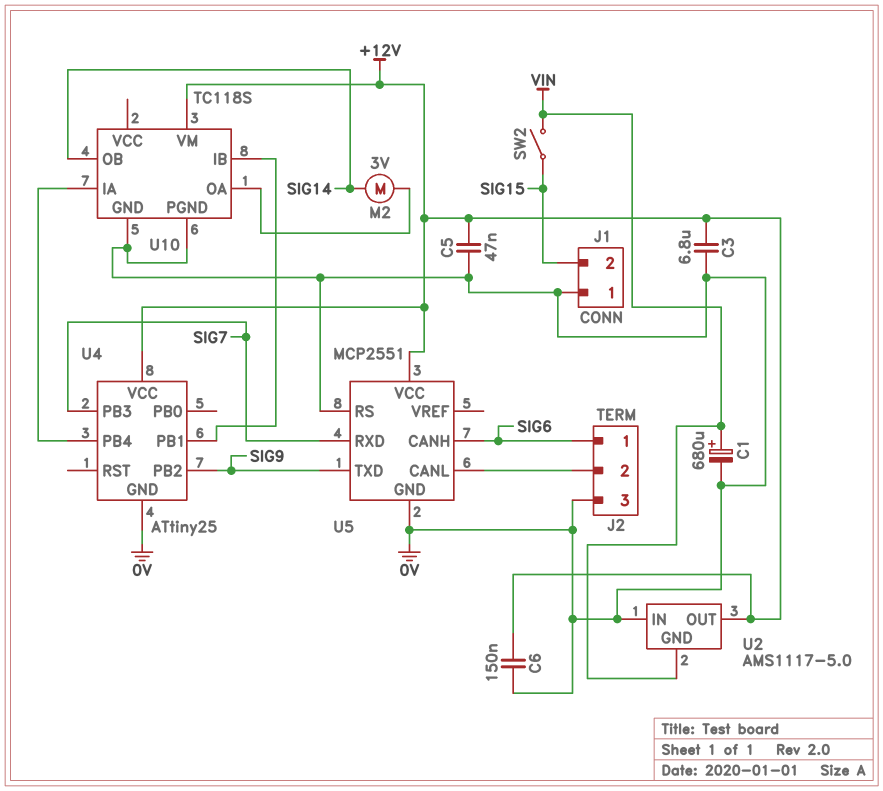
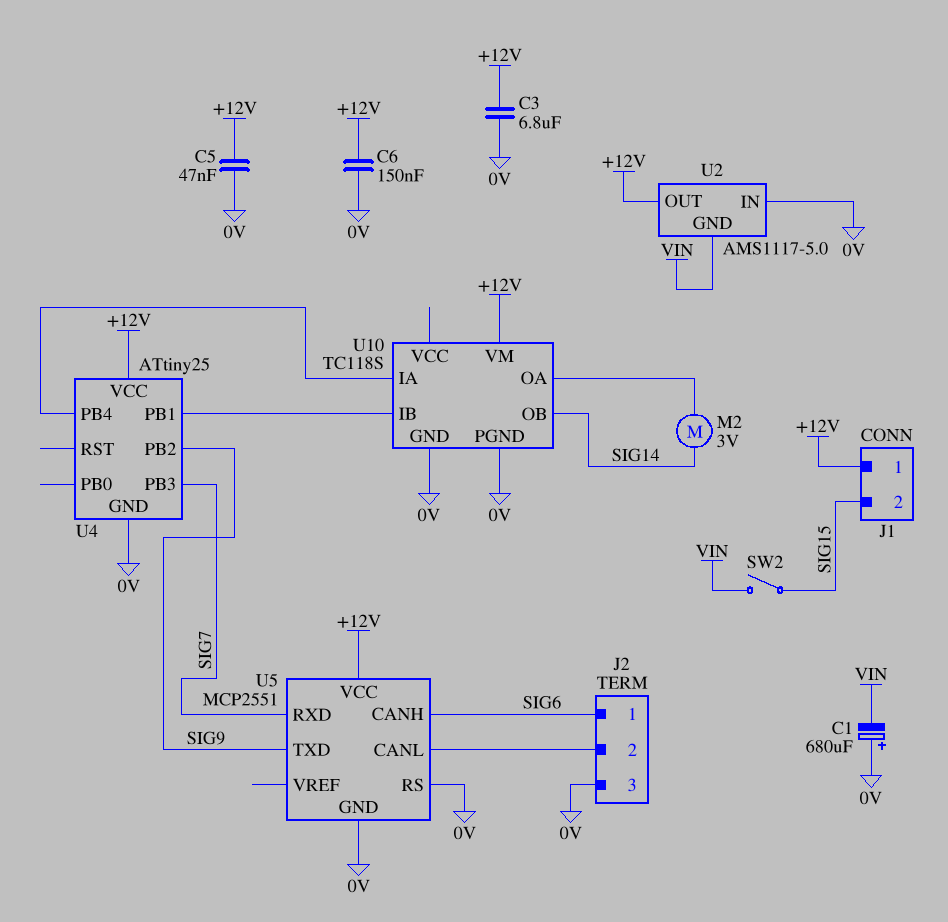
C1: 680uF (plus VIN, minus 0V) -> 680uF (plus 0V, minus VIN)
J1 pin 1: 0V -> +12V

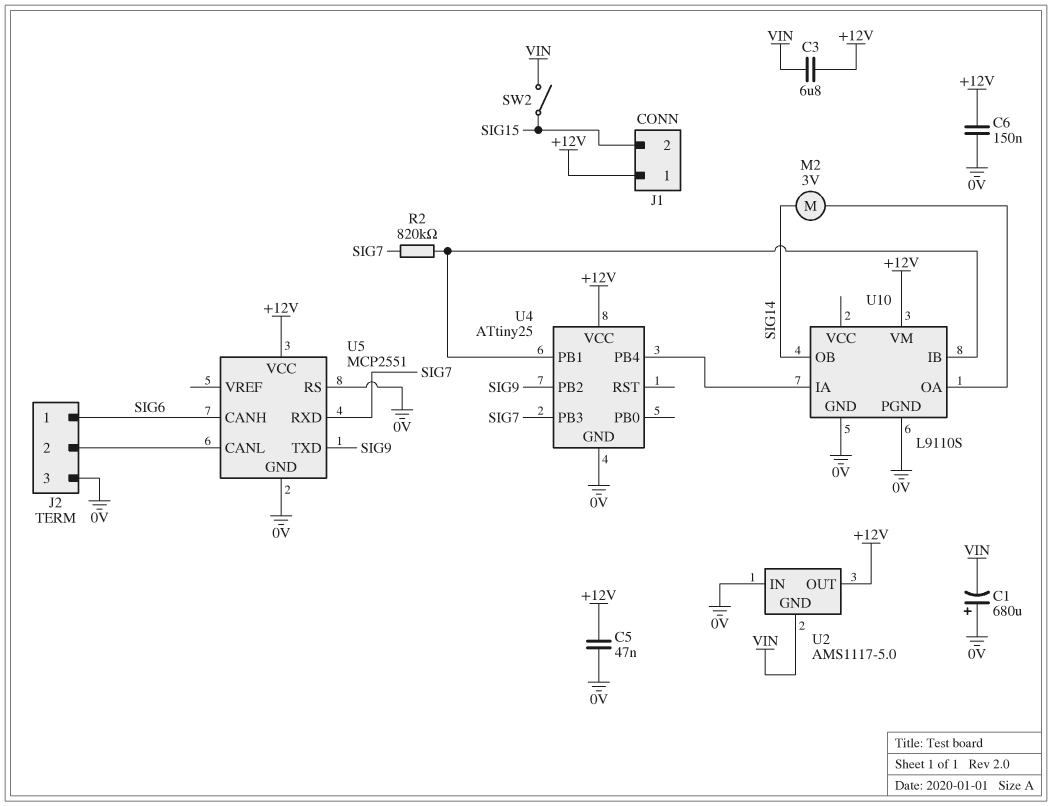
C3: 6.8uF (+12V, 0V) -> 6.8uF (+12V, VIN)
R2: none -> 820k (SIG7, U4/PB1)
U10: TC118S -> L9110S

